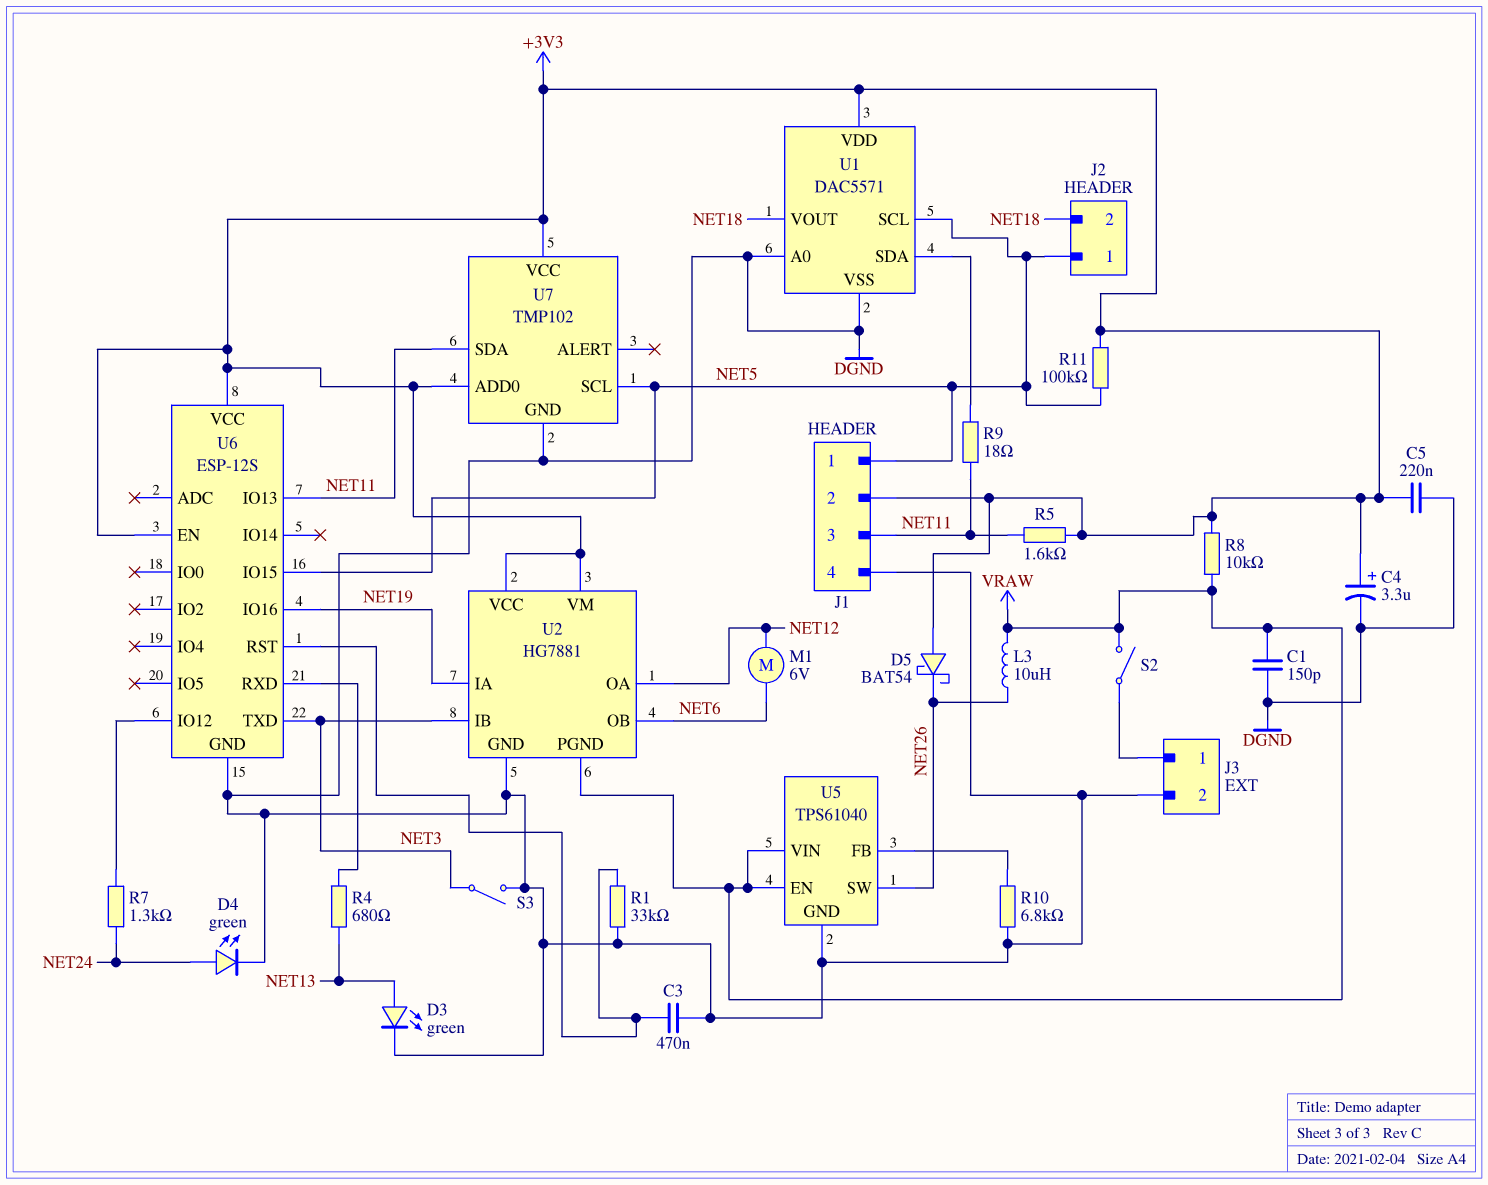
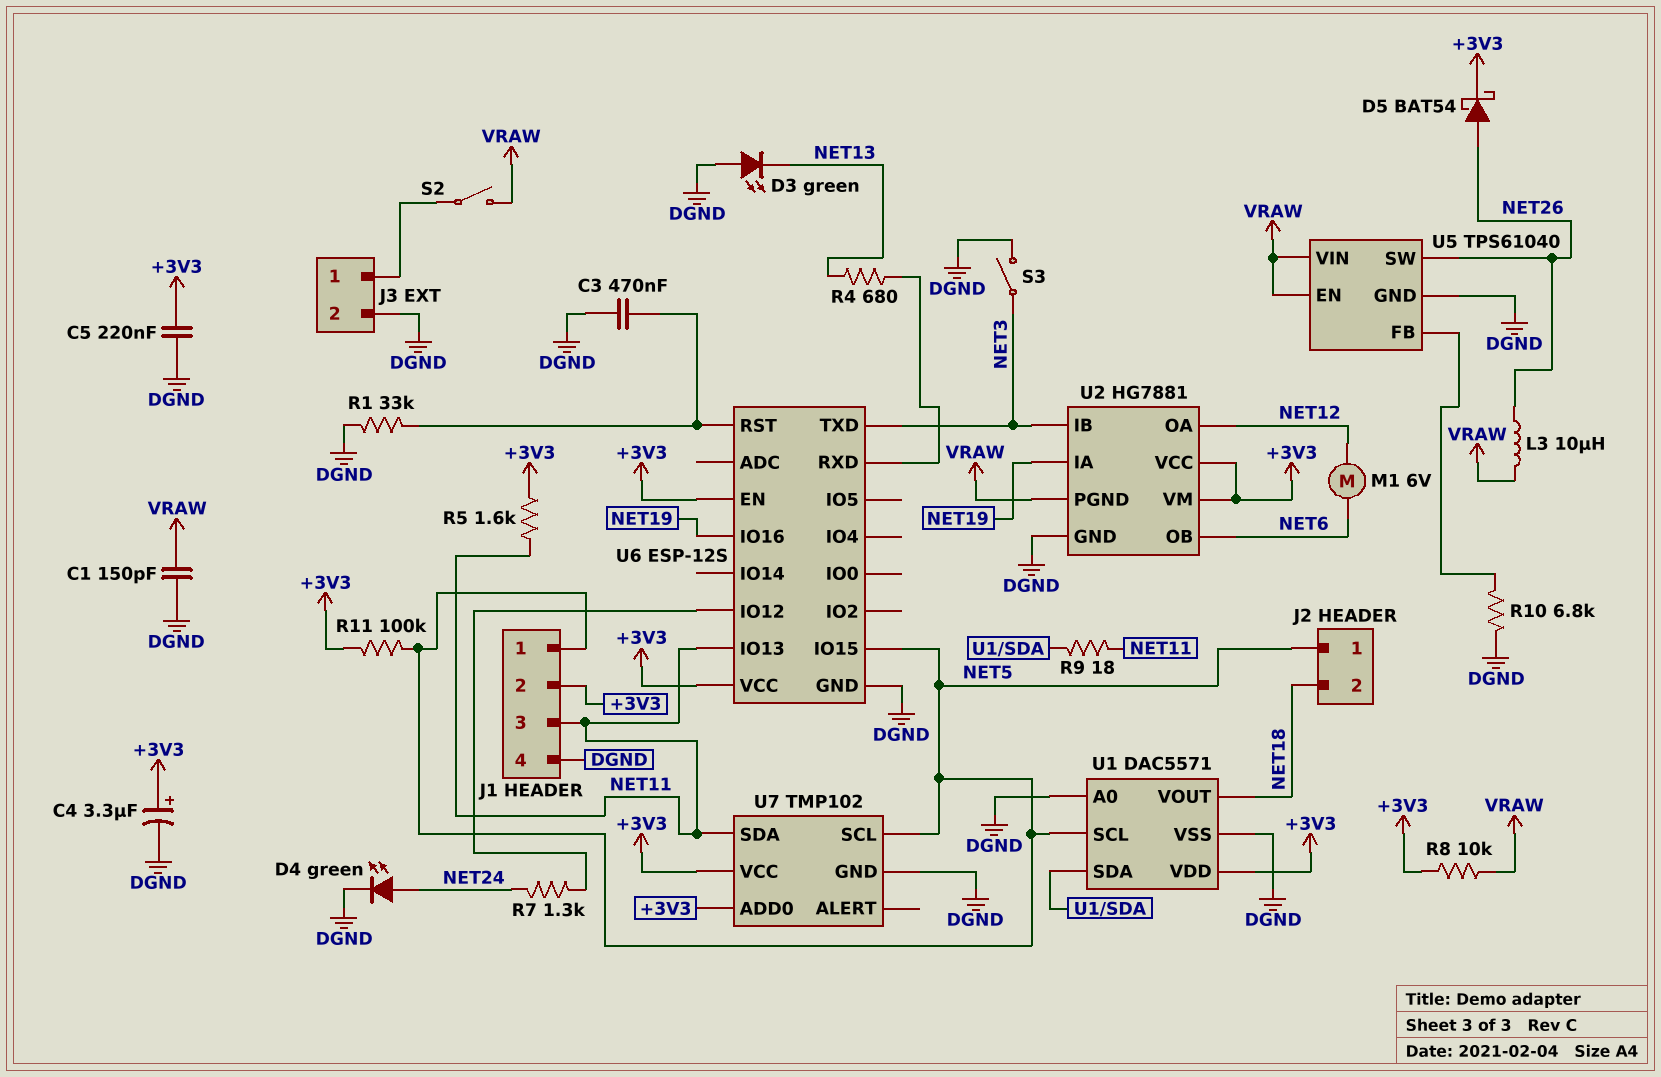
D3: LED green (A NET13, K DGND) -> LED green (A DGND, K NET13)
D5: schottky BAT54 (A +3V3, K NET26) -> schottky BAT54 (A NET26, K +3V3)

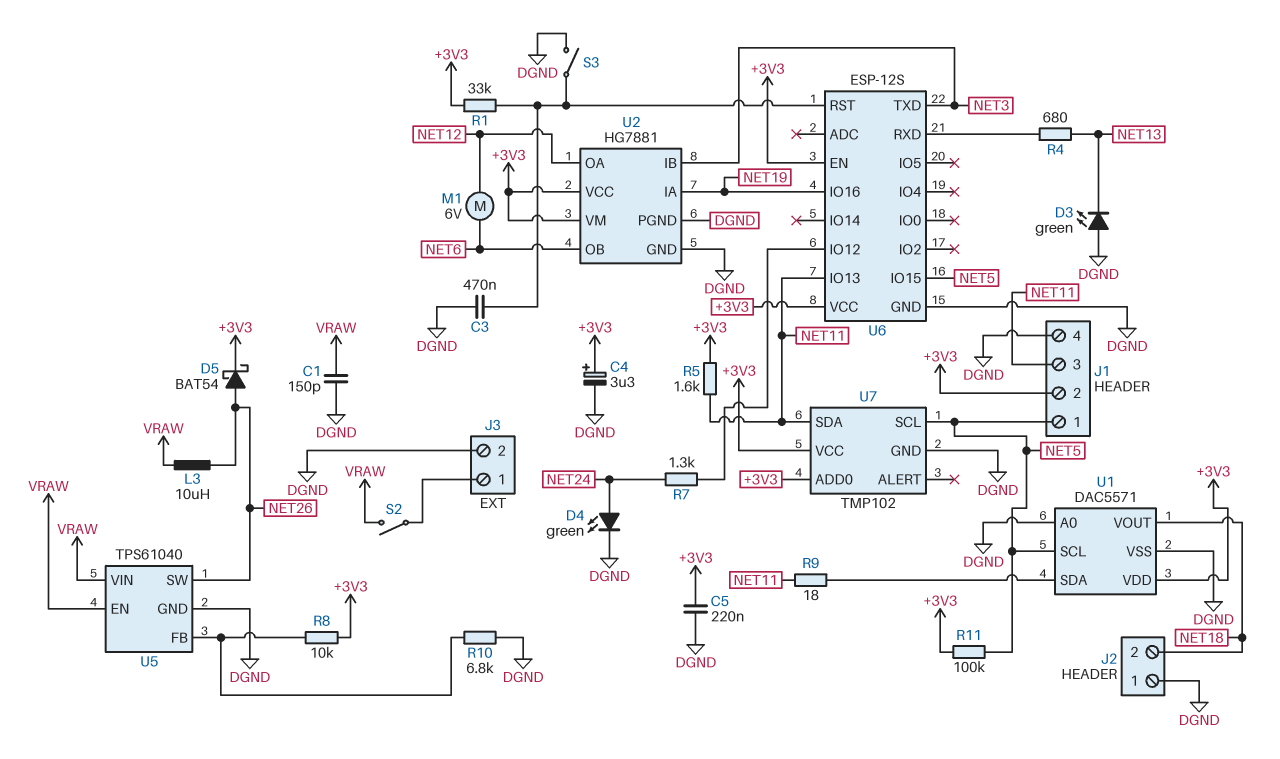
J2 pin 1: NET5 -> DGND
R1: 33k (DGND, U6/RST) -> 33k (+3V3, U6/RST)
R8: 10k (+3V3, VRAW) -> 10k (+3V3, U5/FB)
S3: switch (DGND, NET3) -> switch (DGND, U6/RST)
U2 pin PGND: VRAW -> DGND

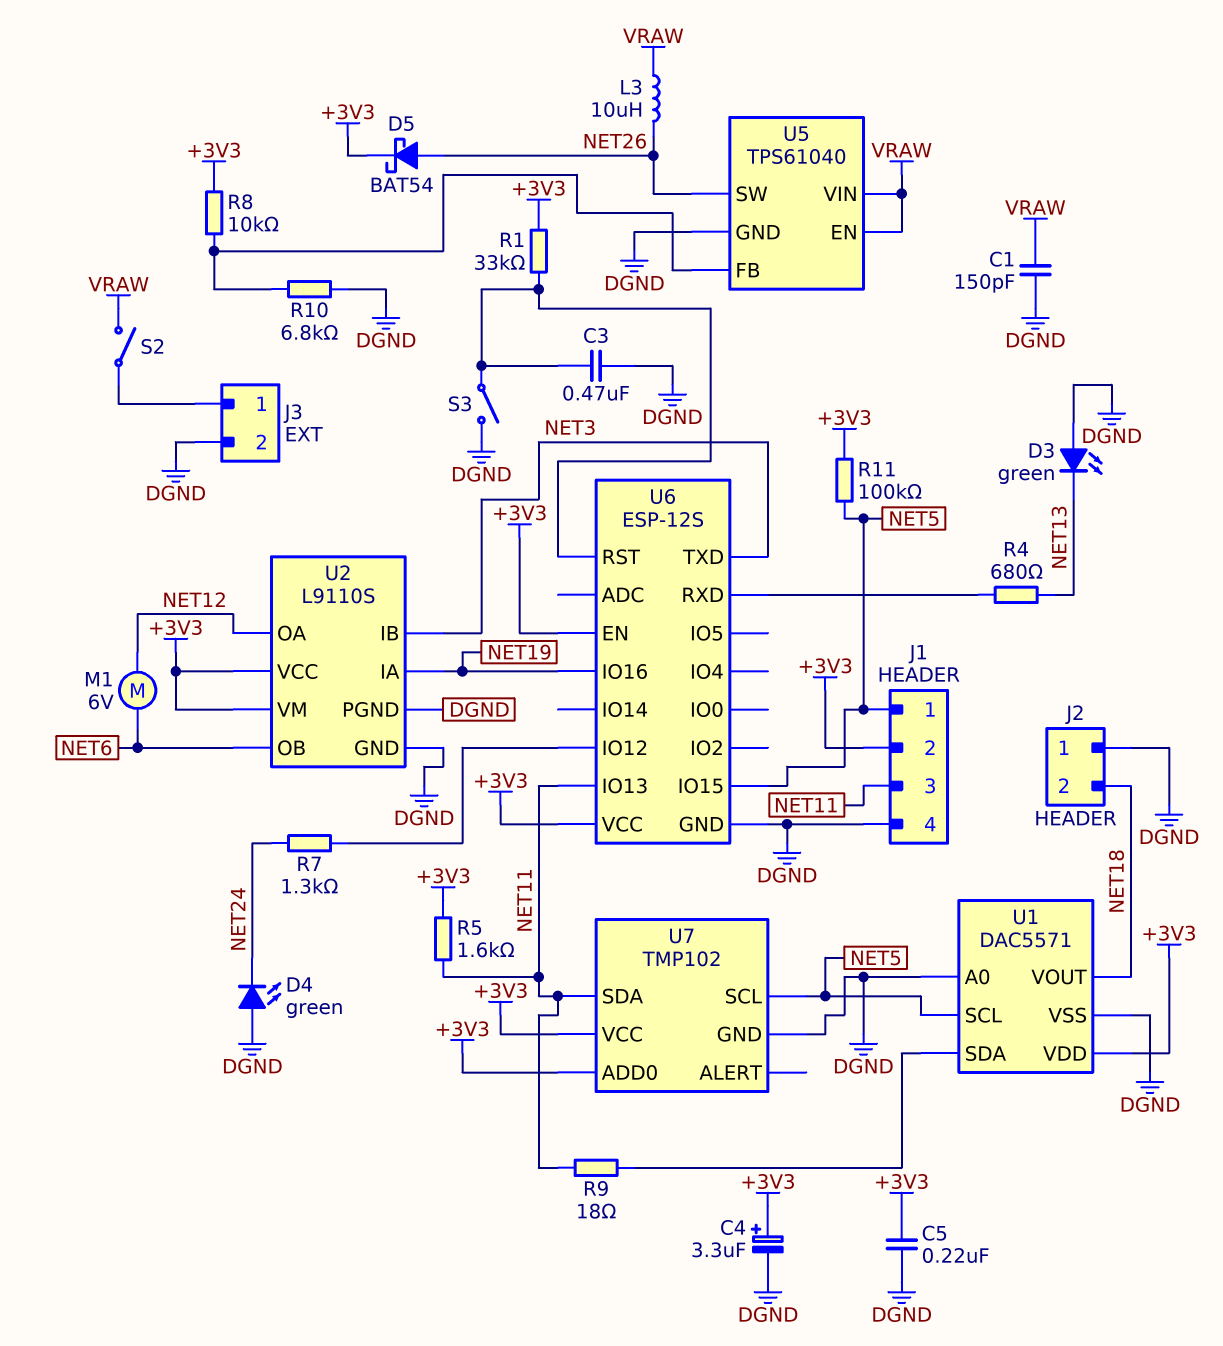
D4: LED green (A NET24, K DGND) -> LED green (A DGND, K NET24)
U2: HG7881 -> L9110S

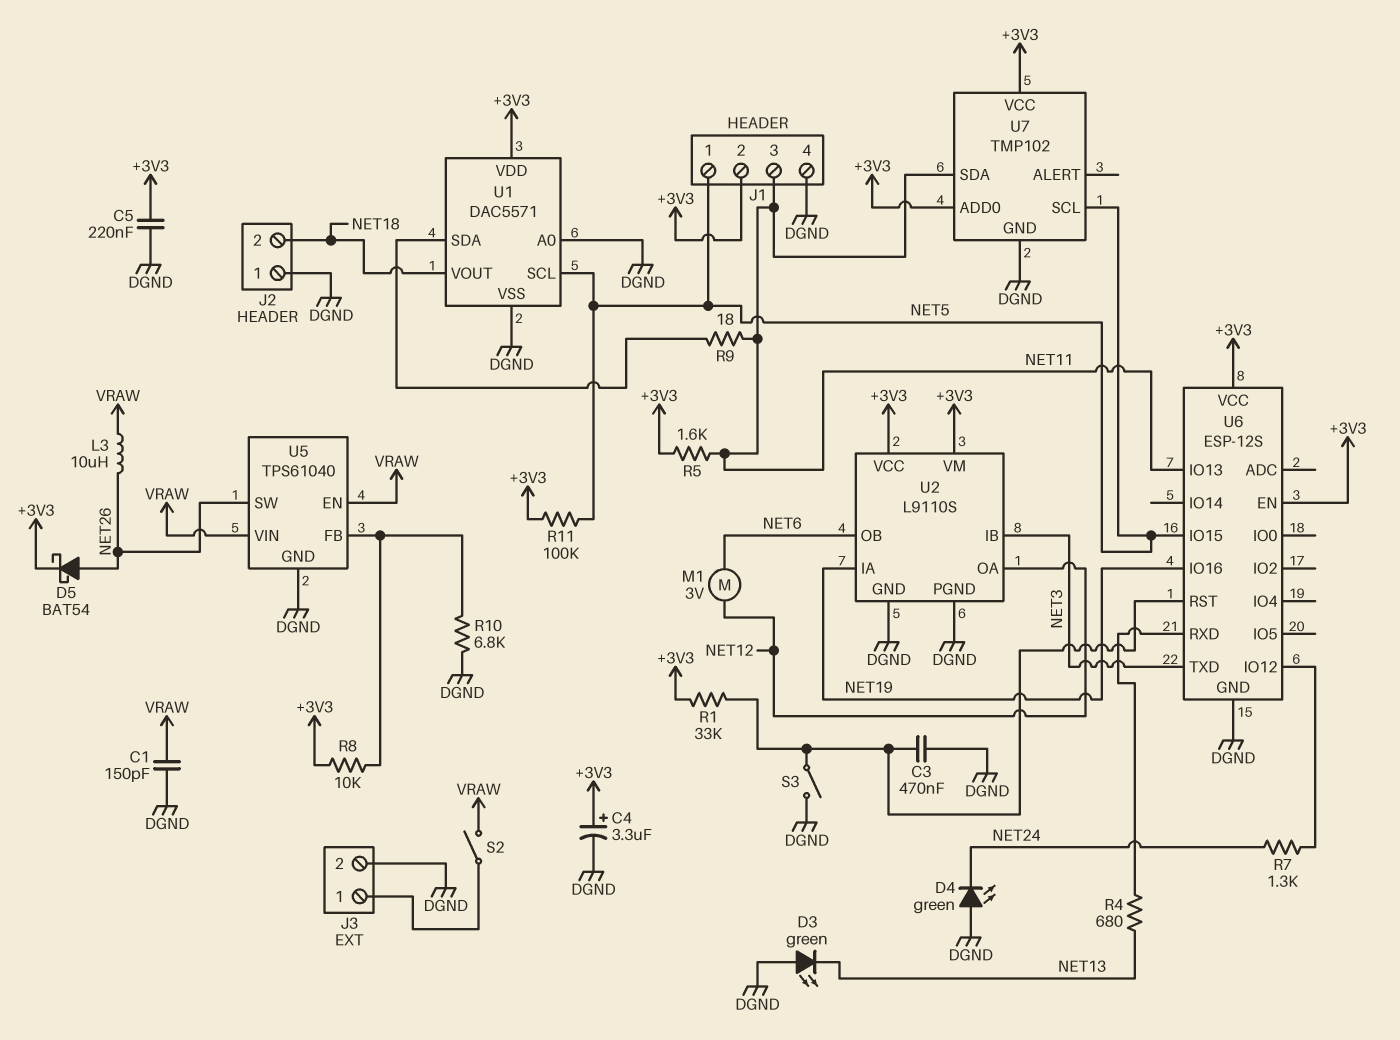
M1: motor 6V (NET6, NET12) -> motor 3V (NET6, NET12)

